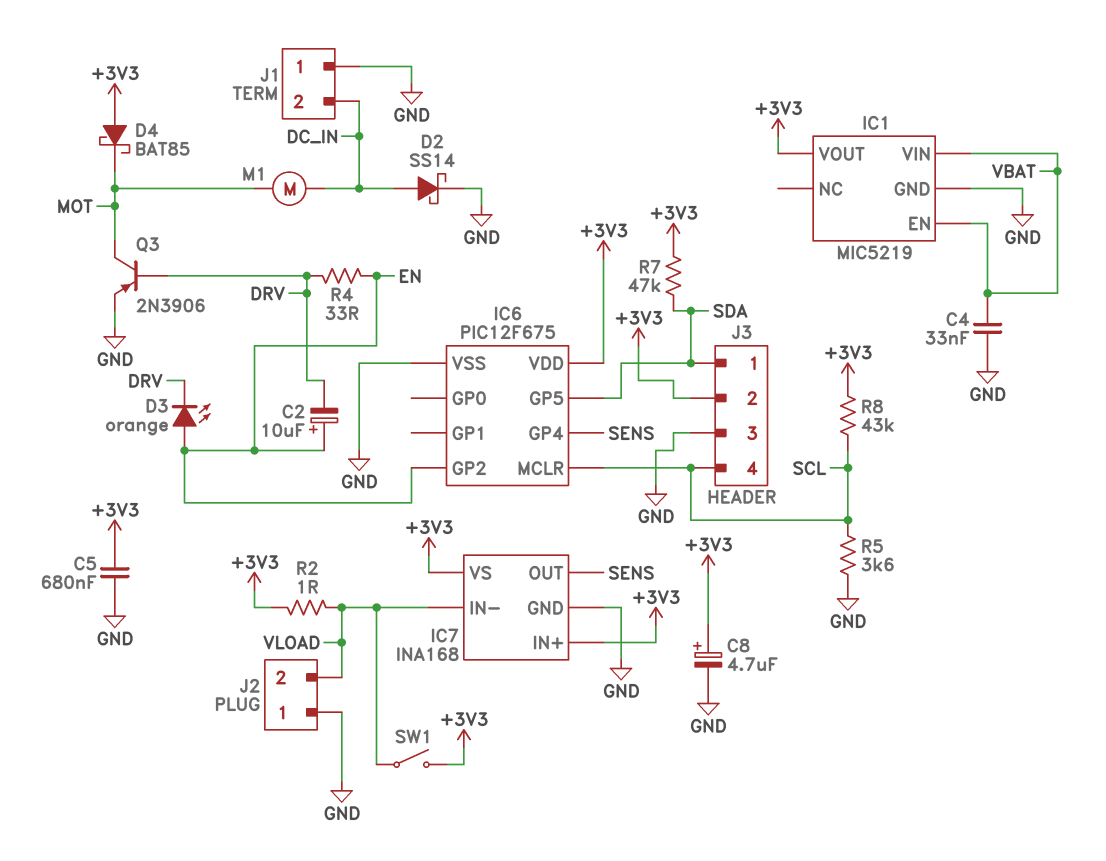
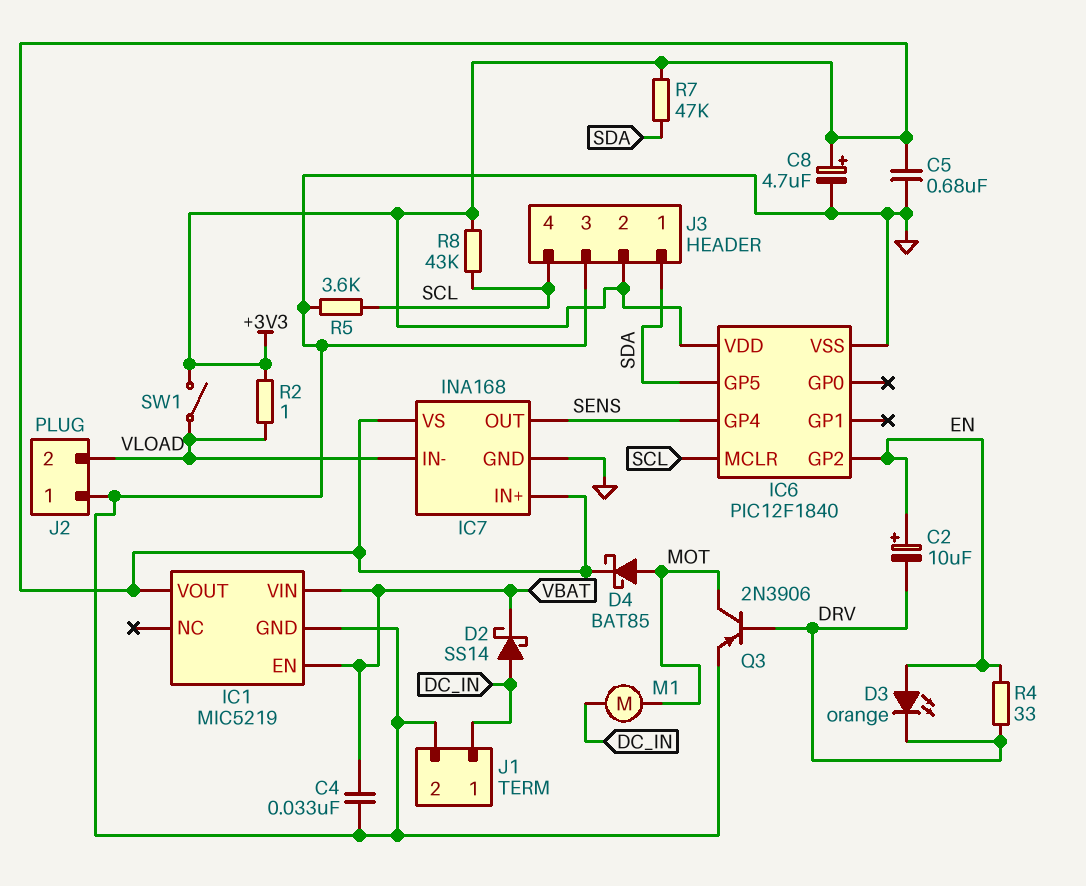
D2: schottky SS14 (A DC_IN, K GND) -> schottky SS14 (A DC_IN, K VBAT)
D4: schottky BAT85 (A +3V3, K MOT) -> schottky BAT85 (A MOT, K +3V3)
IC6: PIC12F675 -> PIC12F1840
J1 pin 1: GND -> DC_IN
J1 pin 2: DC_IN -> GND

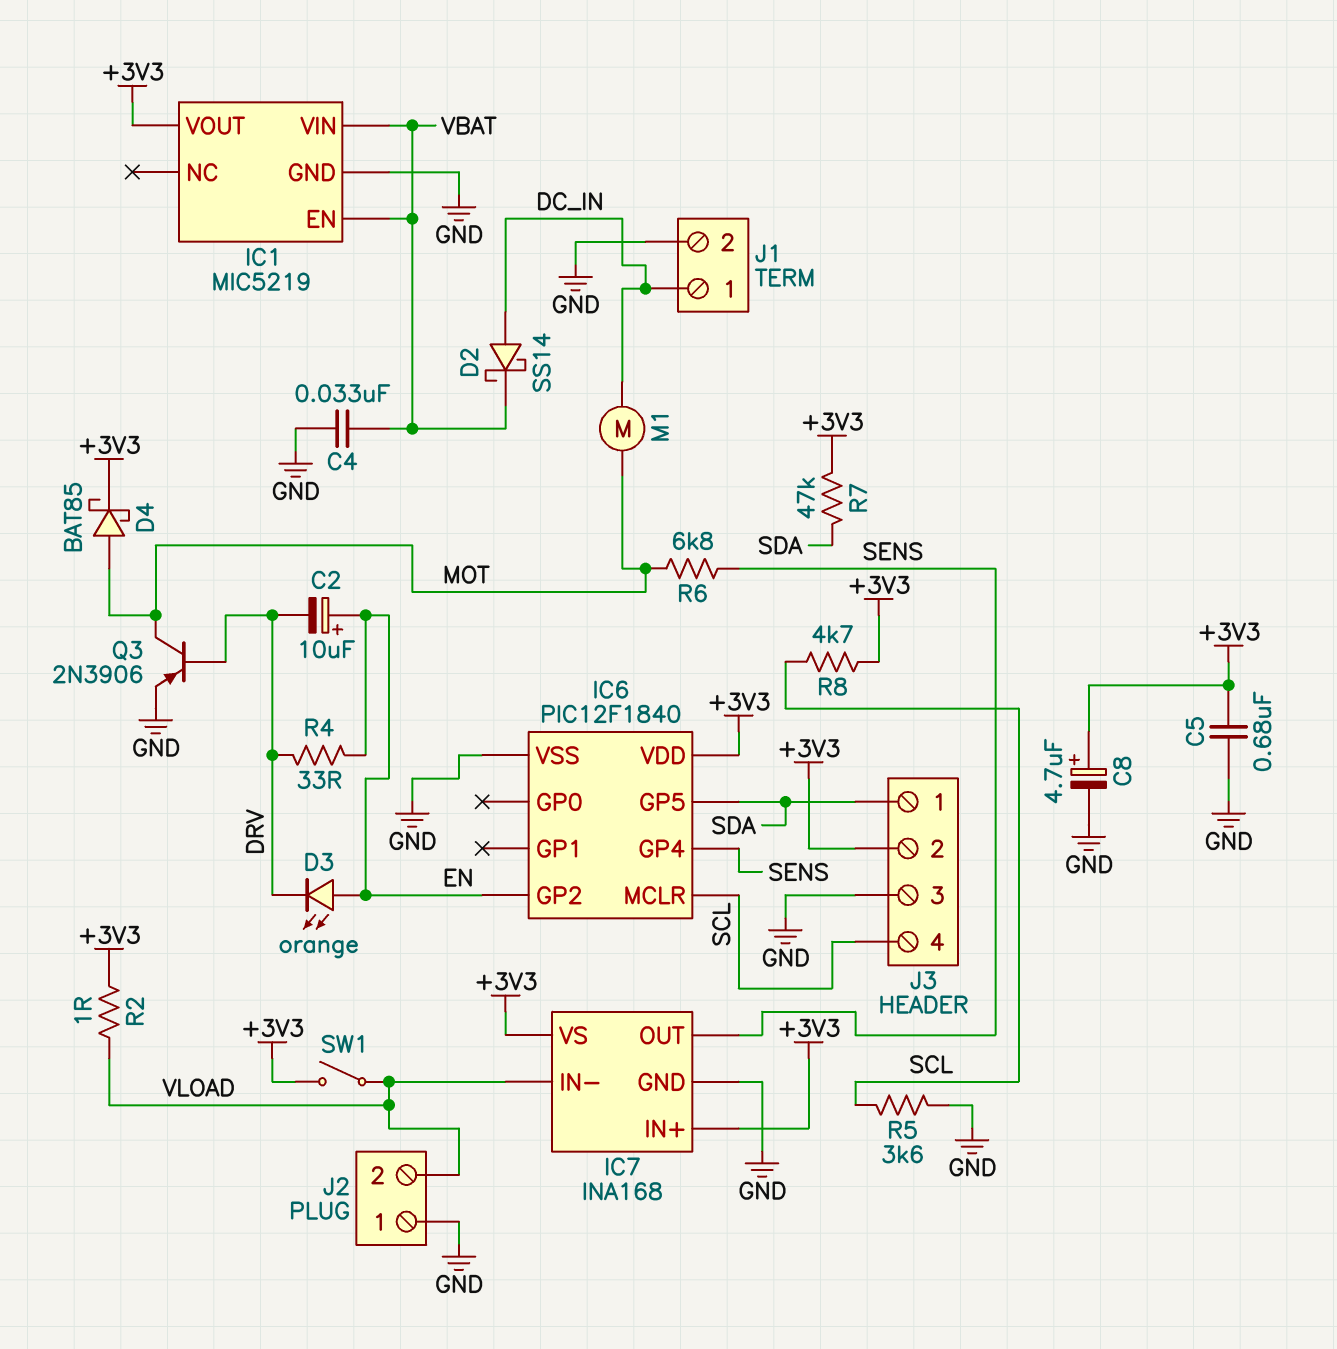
R6: none -> 6.8k (MOT, SENS)
R8: 43k (+3V3, SCL) -> 4.7k (+3V3, SCL)

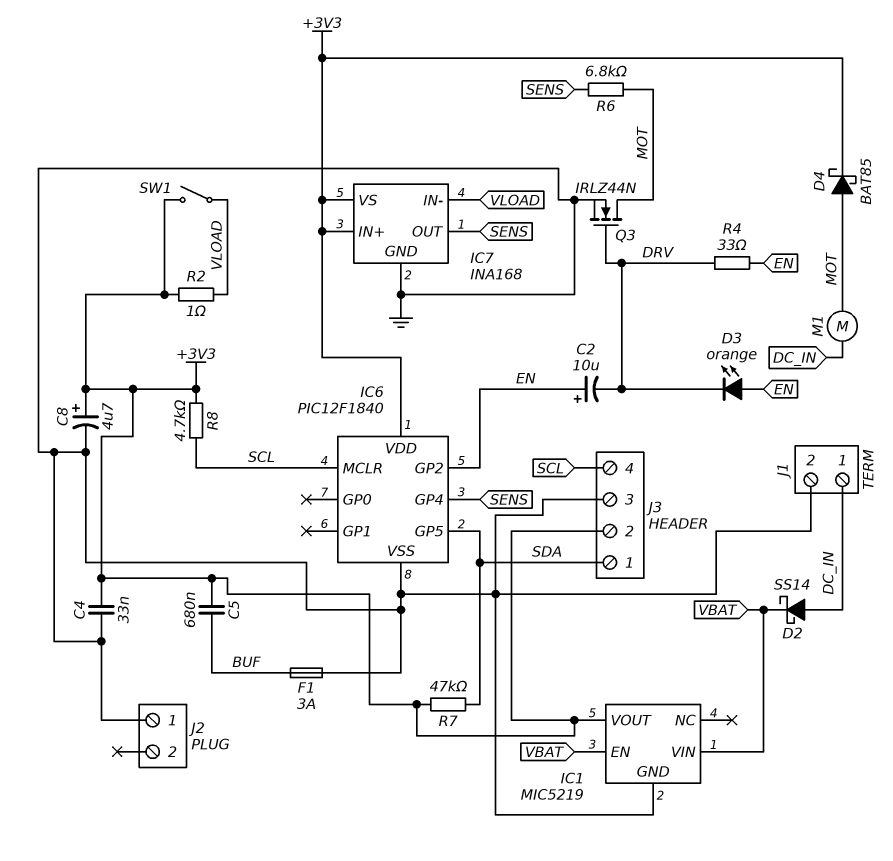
C4: 33nF (GND, VBAT) -> 33nF (+3V3, GND)
C5: 680nF (+3V3, GND) -> 680nF (+3V3, BUF)
F1: none -> 3A (BUF, GND)
J2 pin 2: VLOAD -> none
Q3: PNP 2N3906 (B DRV, C MOT, E GND) -> NMOS IRLZ44N (G DRV, D MOT, S GND)
R5: 3.6k (GND, SCL) -> none

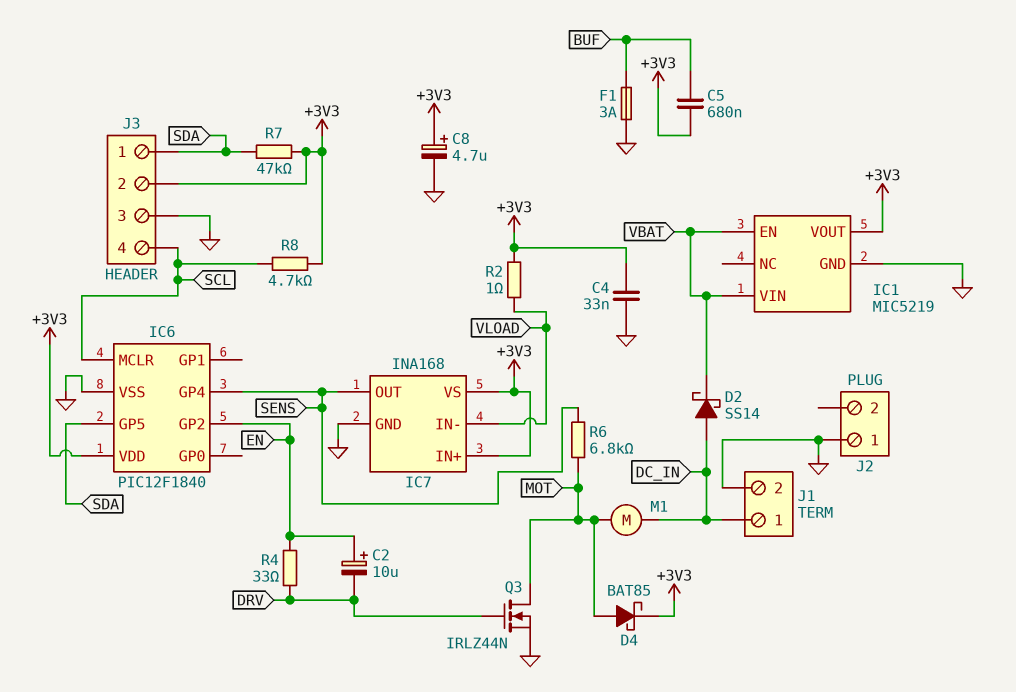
D3: LED orange (A EN, K DRV) -> none
SW1: switch (+3V3, VLOAD) -> none

